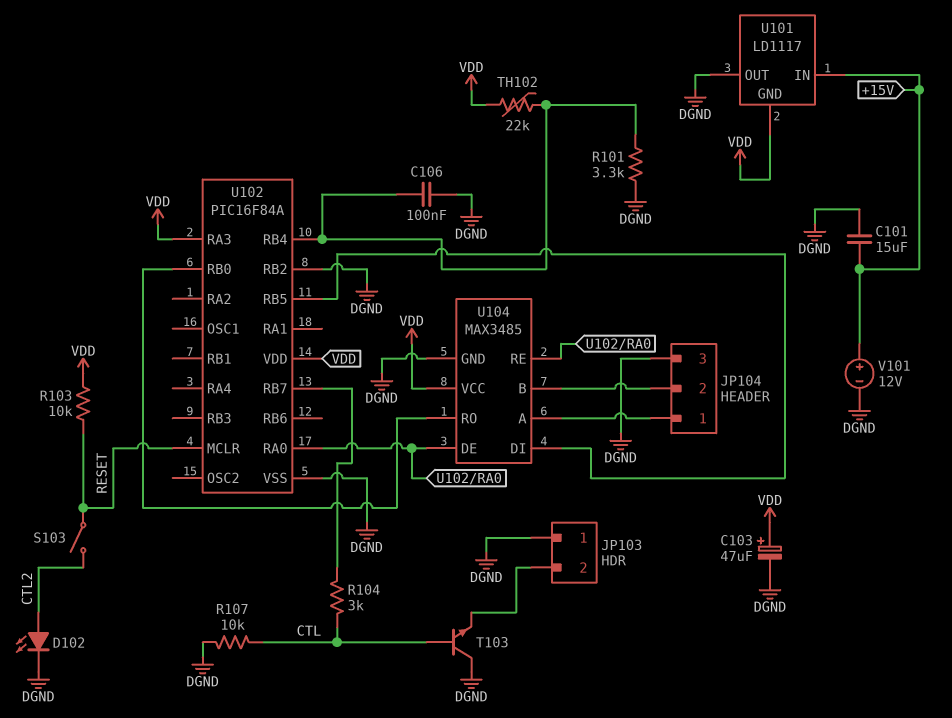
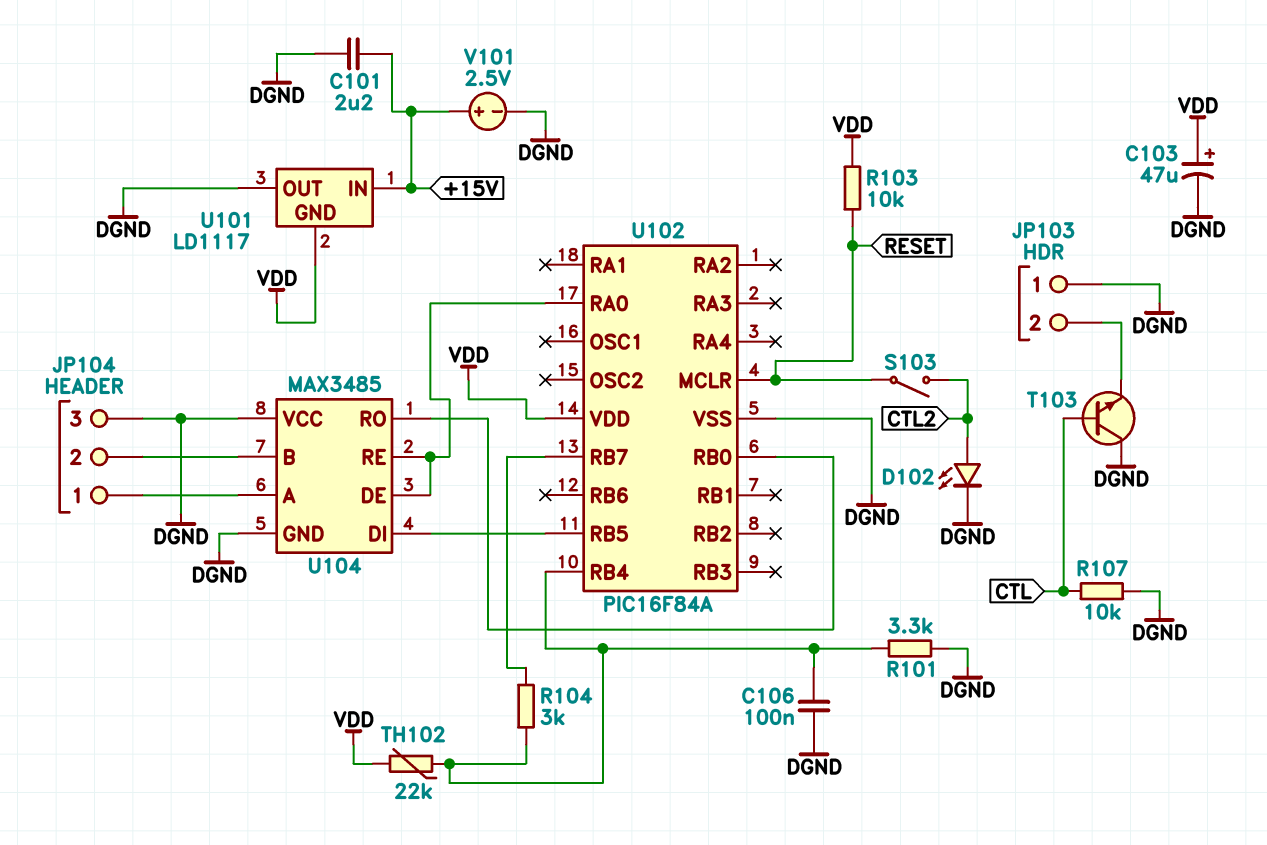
C101: 15uF (+15V, DGND) -> 2.2uF (+15V, DGND)
R104: 3k (CTL, U102/RB7) -> 3k (U102/RB4, U102/RB7)
U102 pin RA3: VDD -> none
U102 pin RB2: DGND -> none
U104 pin VCC: VDD -> DGND
V101: 12V (plus +15V, minus DGND) -> 2.5V (plus +15V, minus DGND)

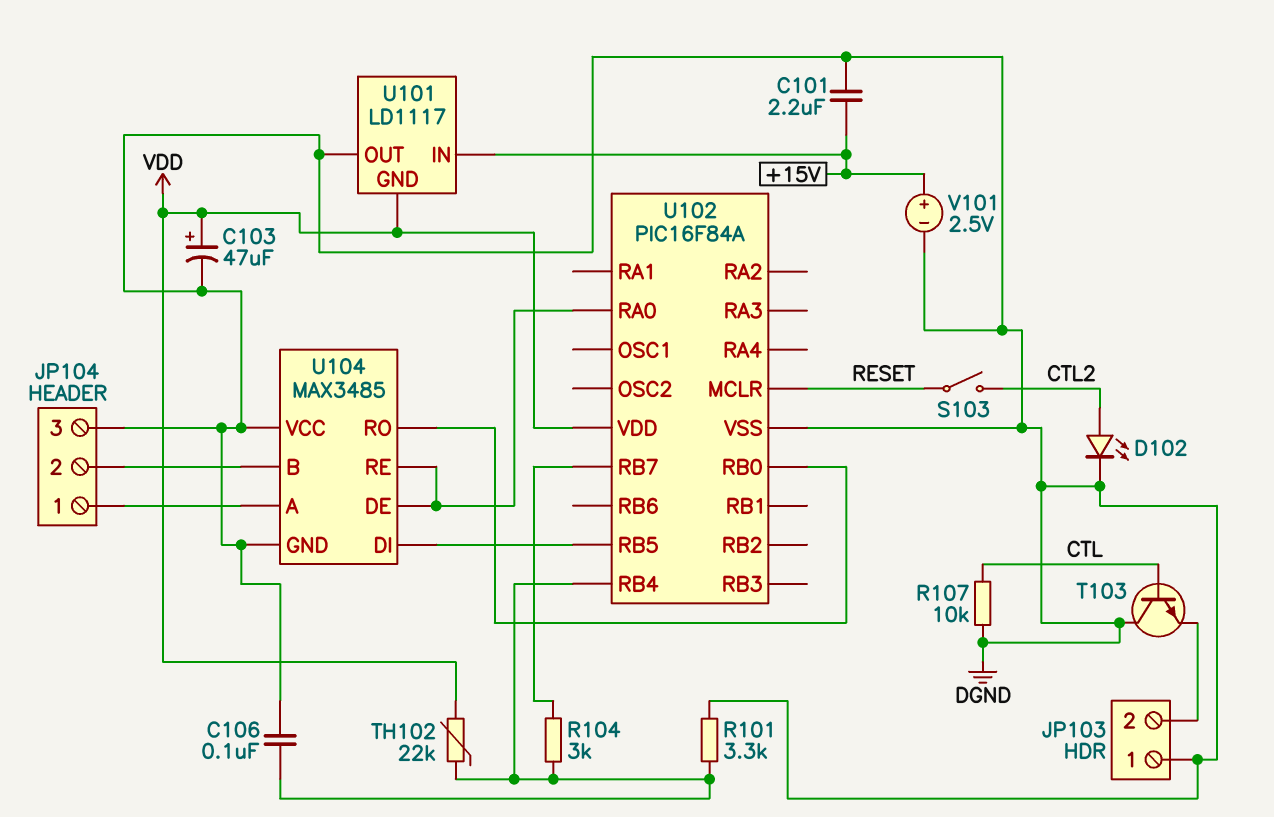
R103: 10k (RESET, VDD) -> none

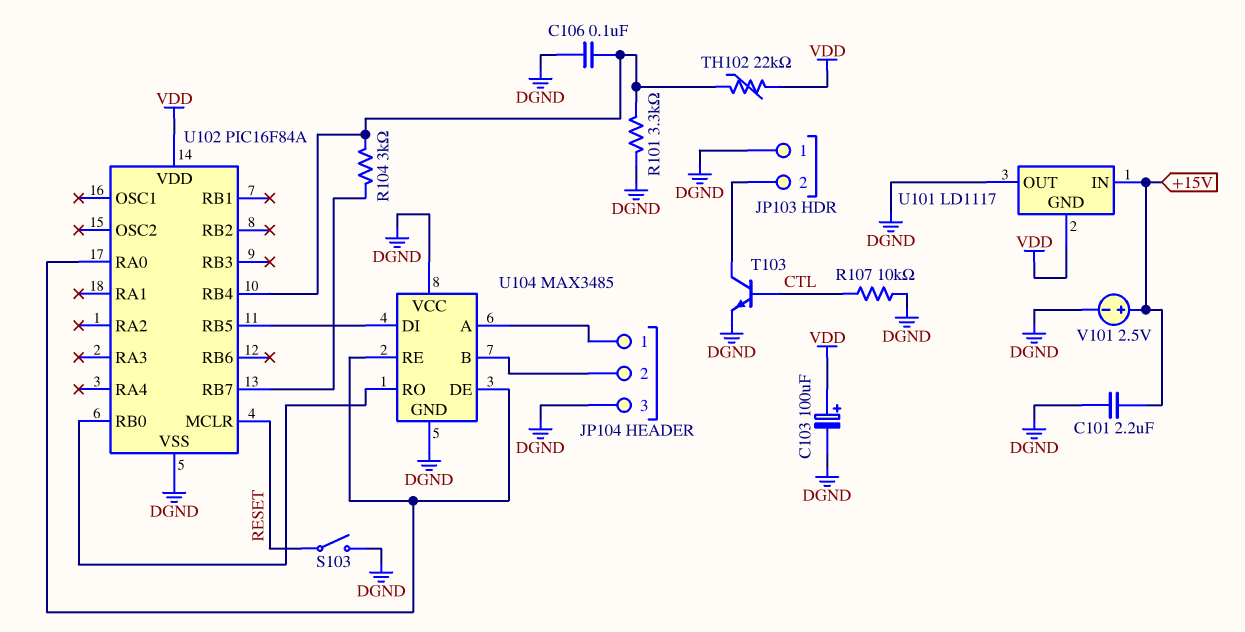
C103: 47uF (plus VDD, minus DGND) -> 100uF (plus VDD, minus DGND)
D102: LED (A CTL2, K DGND) -> none
S103: switch (CTL2, RESET) -> switch (DGND, RESET)
T103: NPN (B CTL, C DGND, E JP103/2) -> NPN (B CTL, C JP103/2, E DGND)

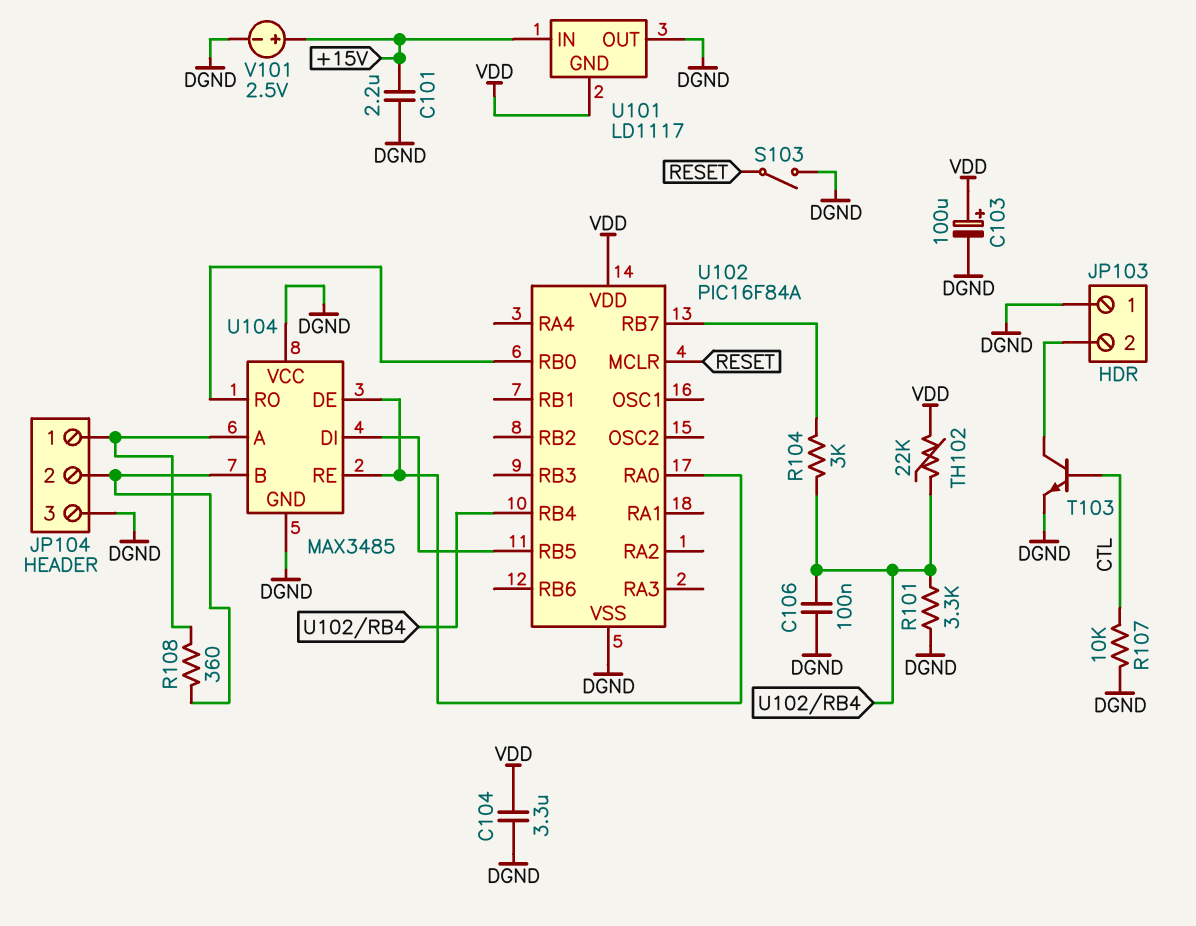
C104: none -> 3.3uF (DGND, VDD)
R108: none -> 360 (JP104/1, JP104/2)

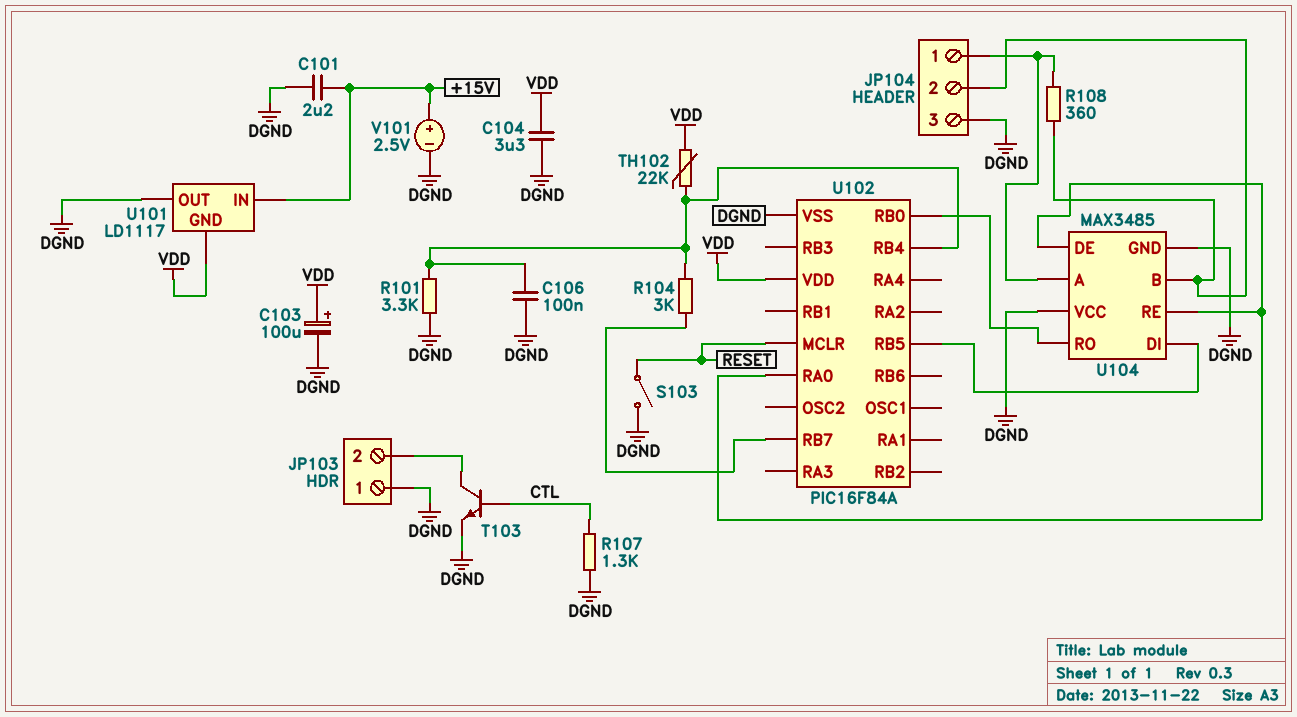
R107: 10k (CTL, DGND) -> 1.3k (CTL, DGND)

